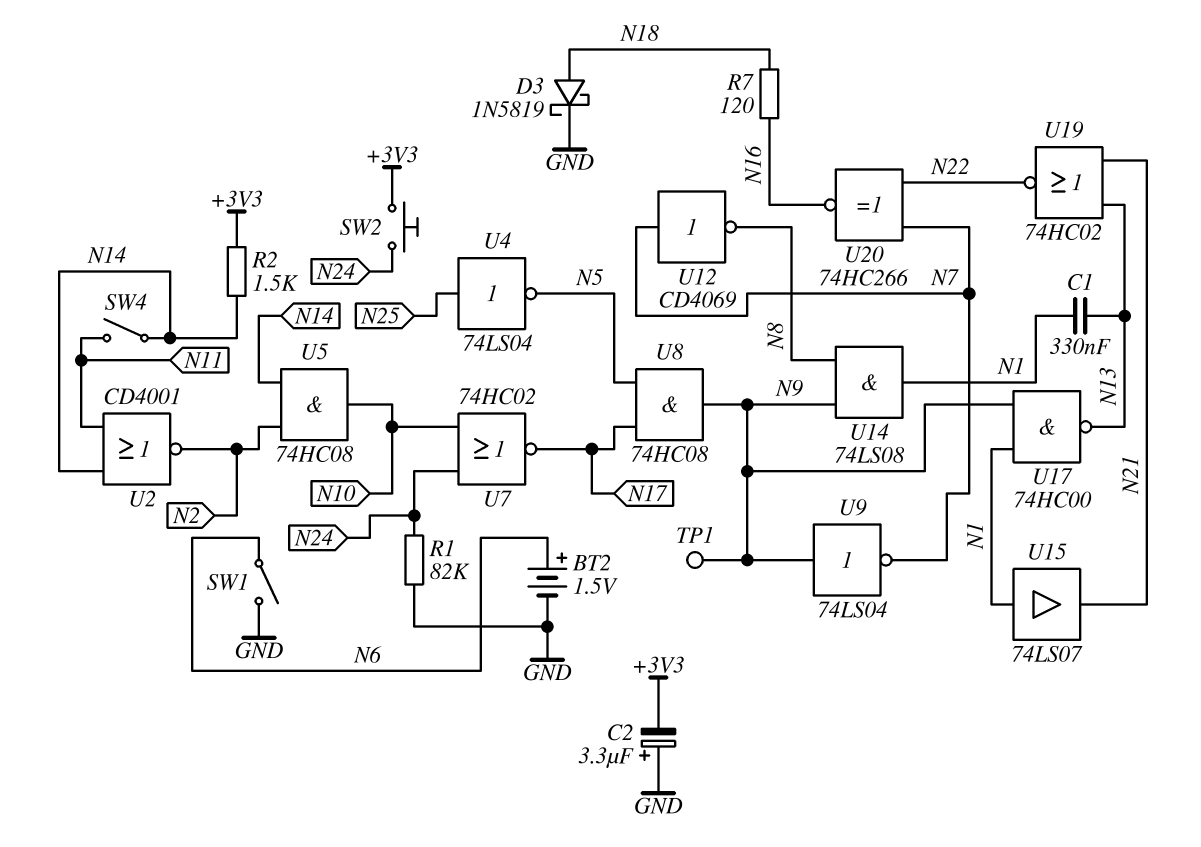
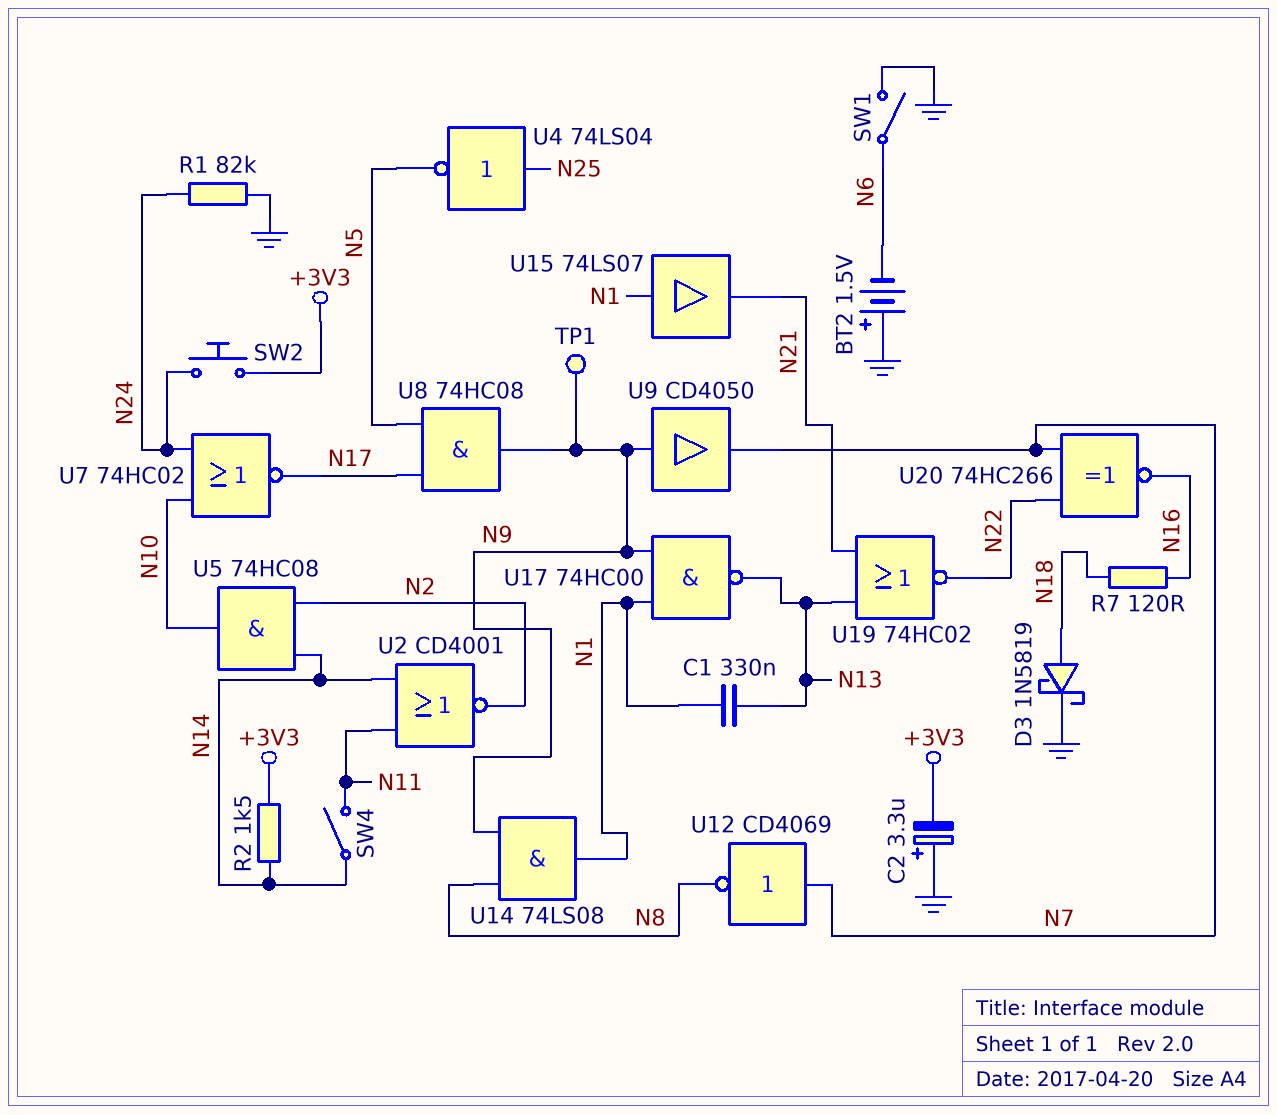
BT2: 1.5V (plus N6, minus GND) -> 1.5V (plus GND, minus N6)
U9: NOT 74LS04 (in N9, out N7) -> buffer CD4050 (in N9, out N7)

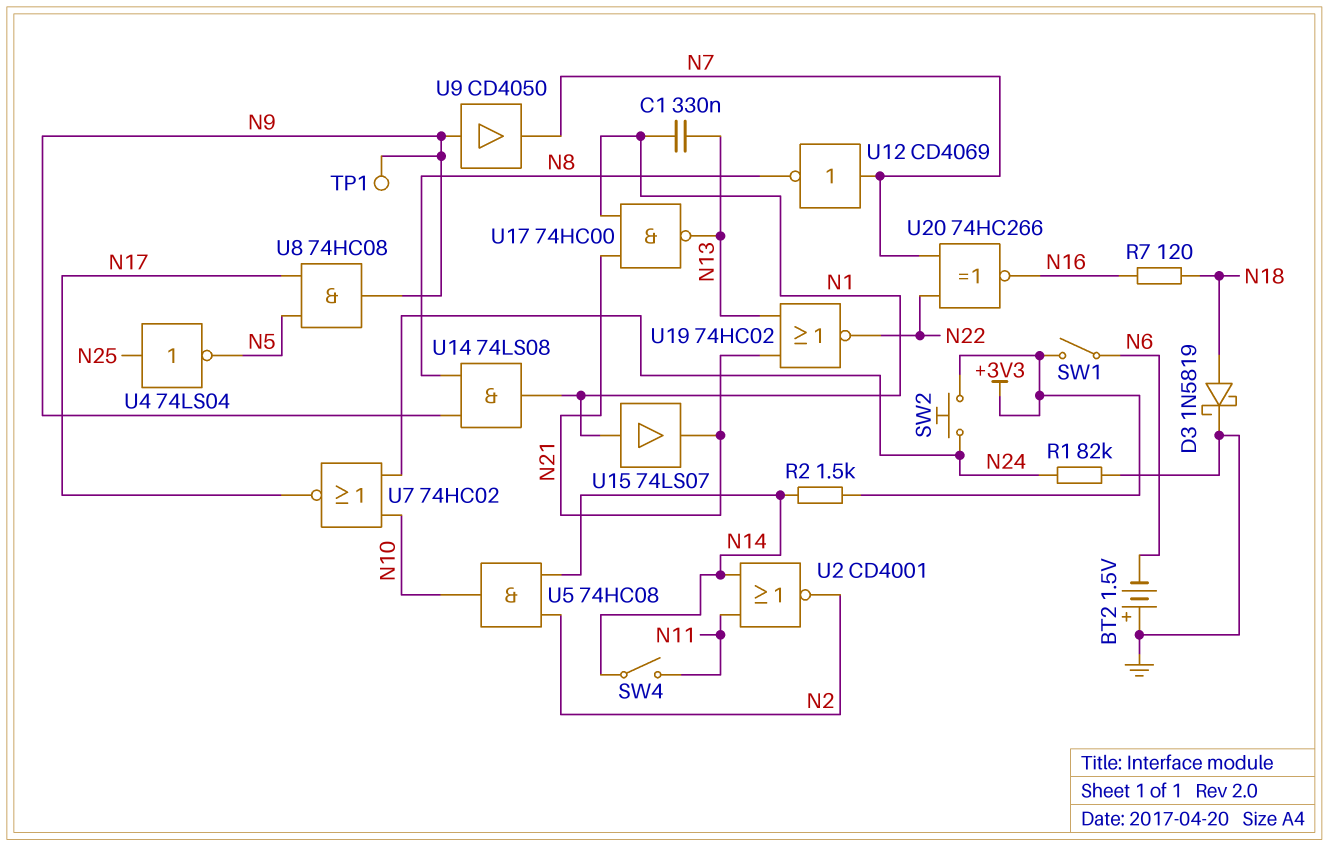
C2: 3.3uF (plus GND, minus +3V3) -> none
SW1: switch (GND, N6) -> switch (+3V3, N6)
U17: NAND 74HC00 (in N1, in N9, out N13) -> NAND 74HC00 (in N1, in N21, out N13)

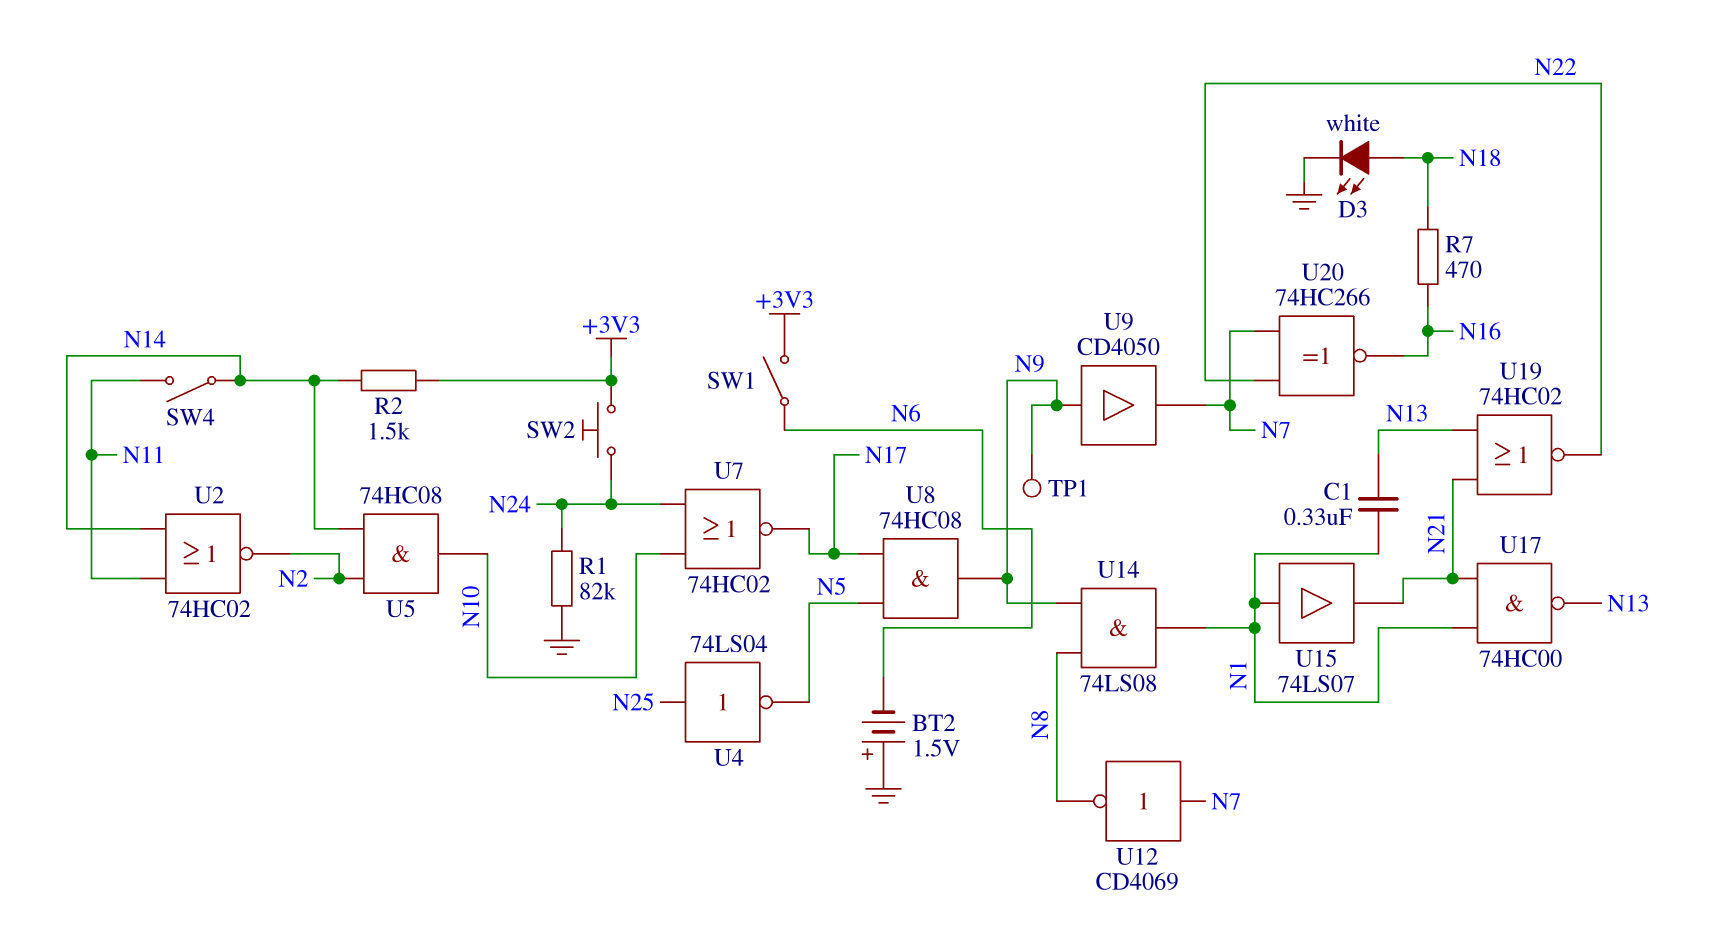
D3: schottky 1N5819 (A N18, K GND) -> LED white (A N18, K GND)
R7: 120 (N16, N18) -> 470 (N16, N18)
U2: NOR CD4001 (in N11, in N14, out N2) -> NOR 74HC02 (in N11, in N14, out N2)

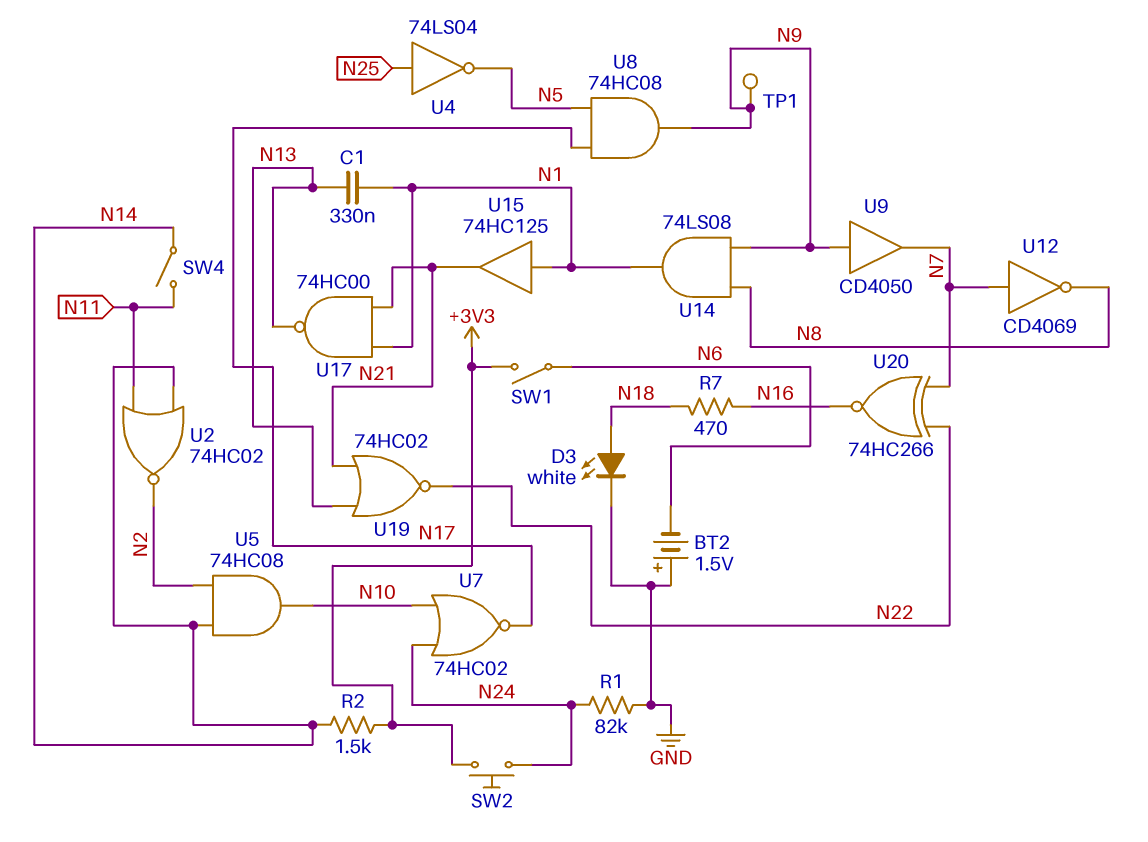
U15: buffer 74LS07 (in N1, out N21) -> buffer 74HC125 (in N1, out N21)

